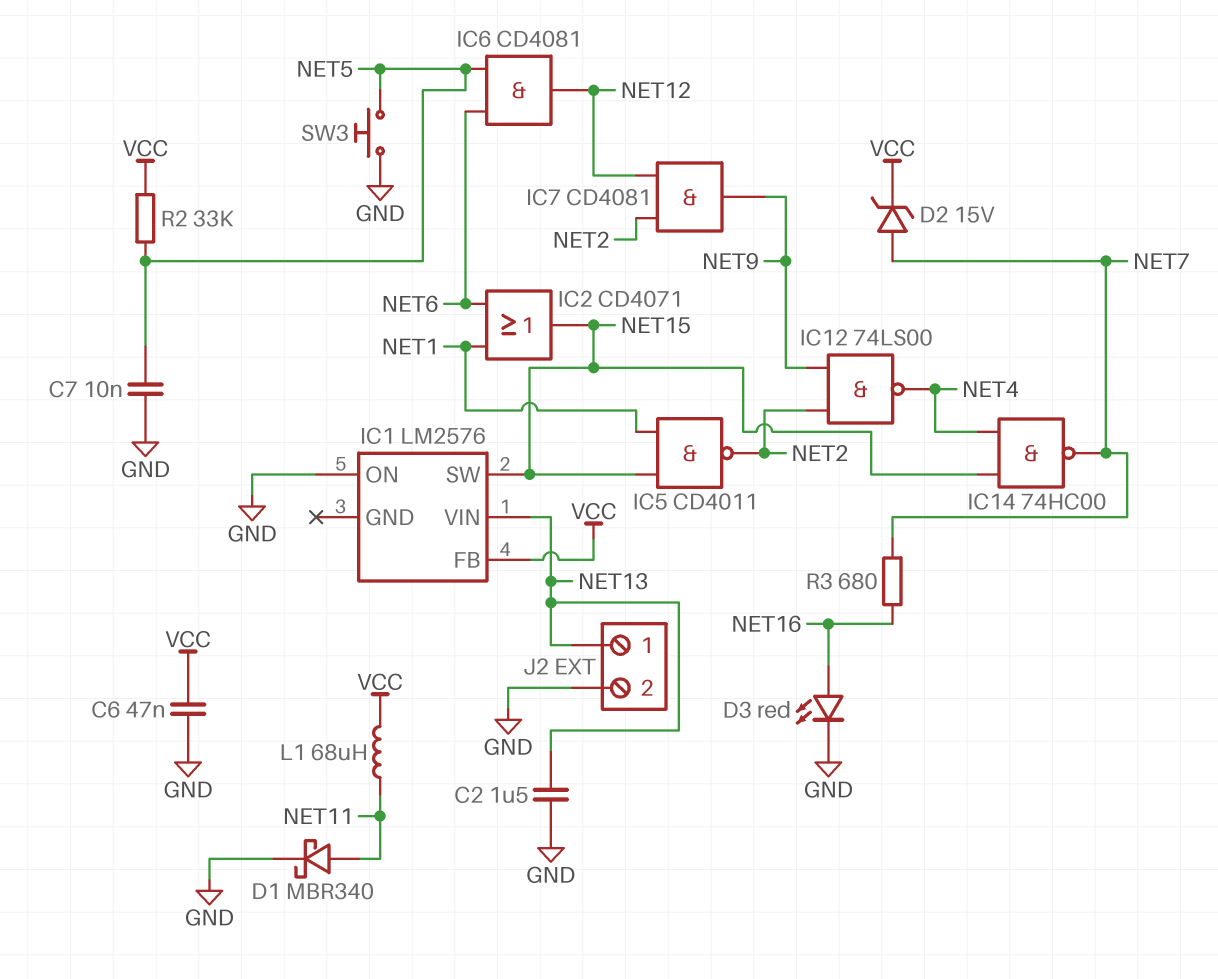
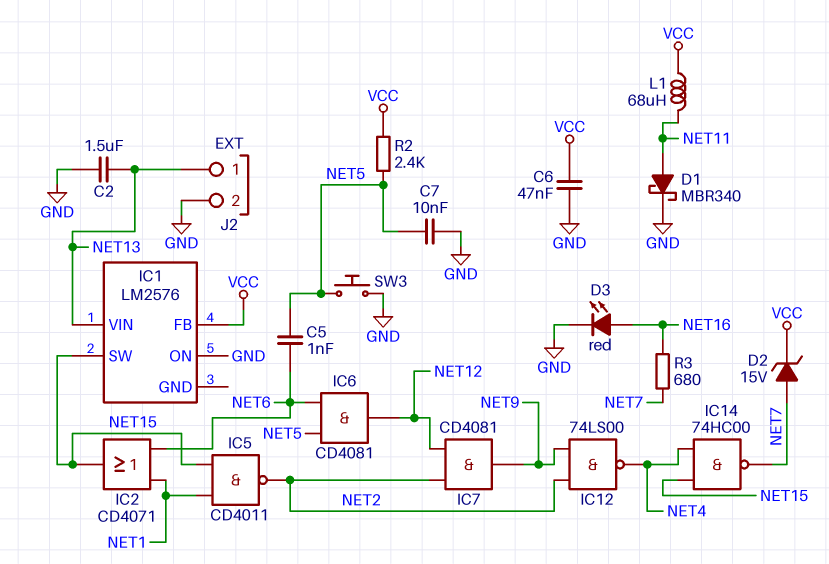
C5: none -> 1nF (NET5, NET6)
R2: 33k (NET5, VCC) -> 2.4k (NET5, VCC)

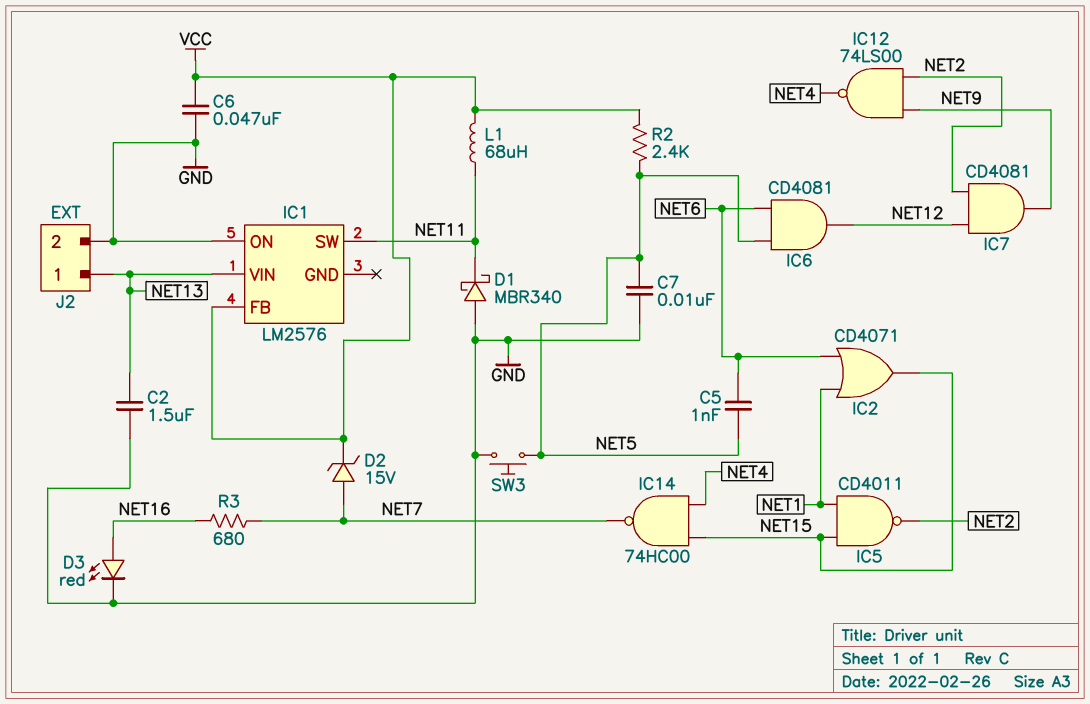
D1: schottky MBR340 (A NET11, K GND) -> schottky MBR340 (A GND, K NET11)
IC1 pin SW: NET15 -> NET11

